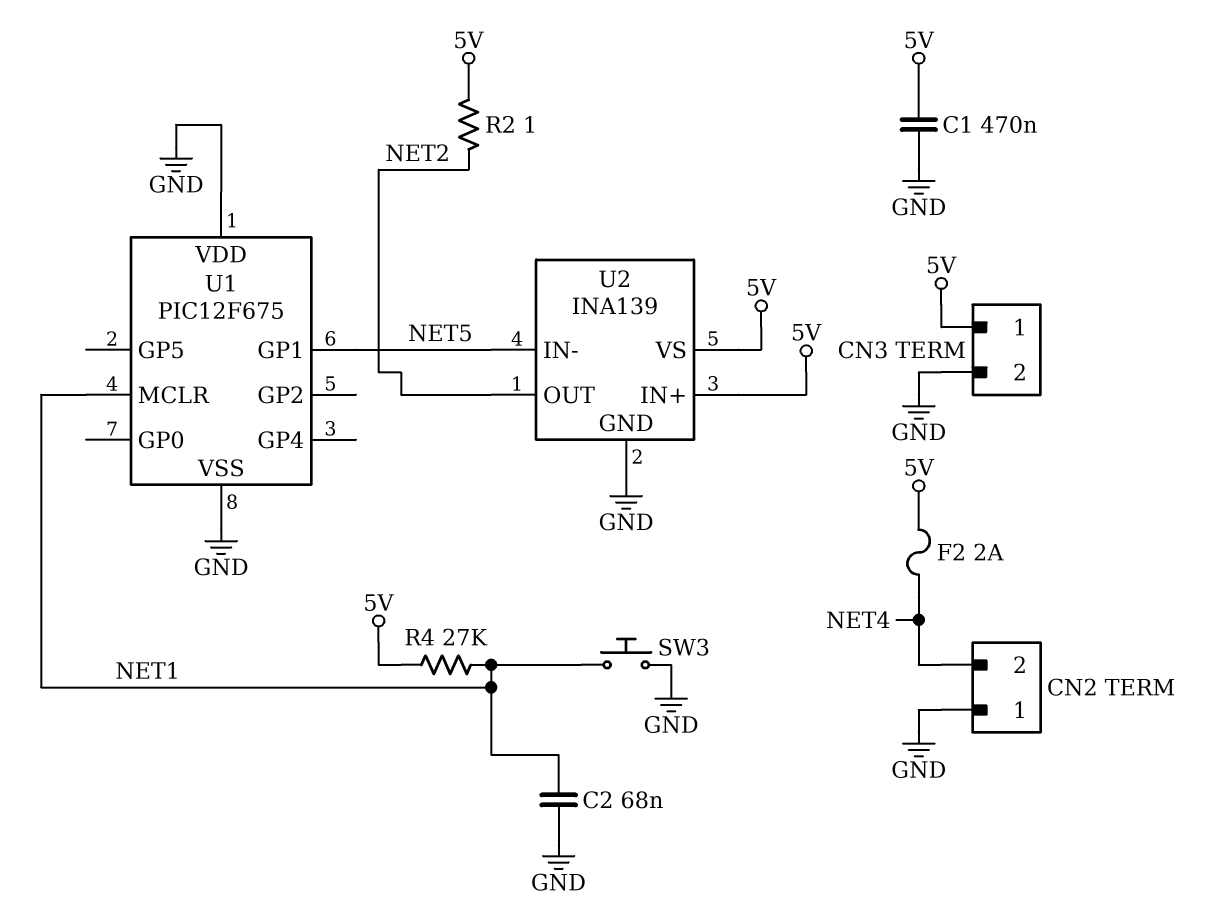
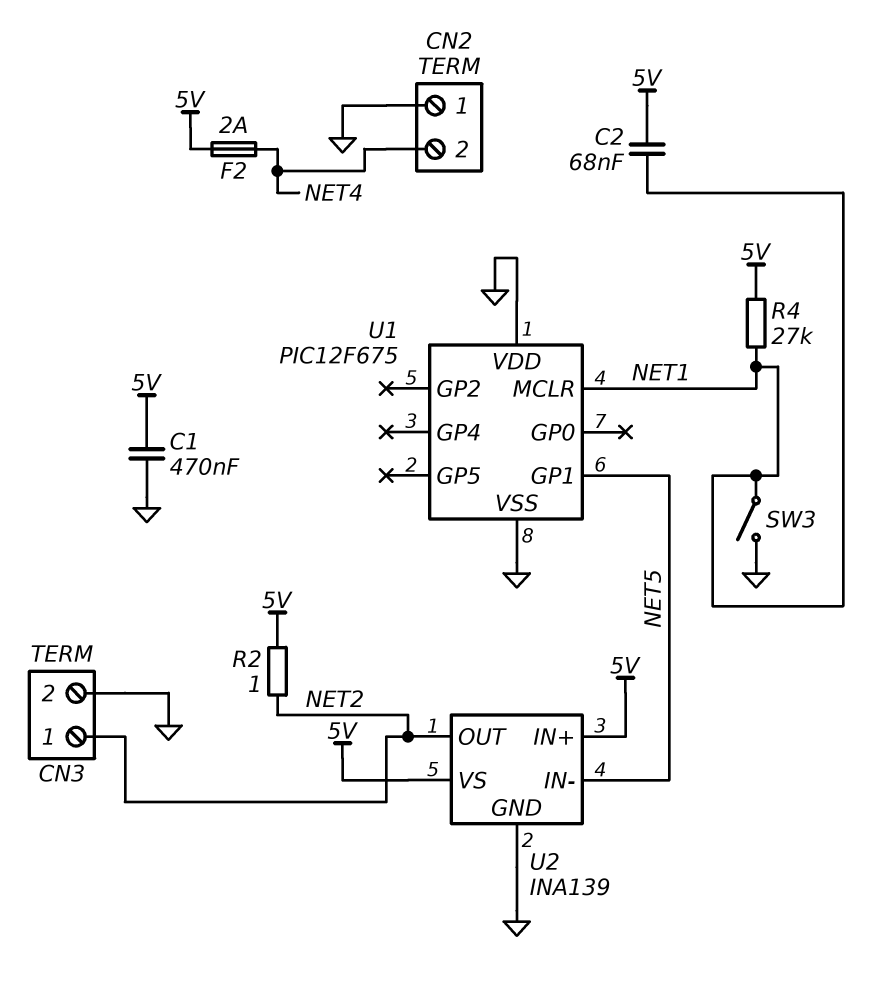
C2: 68nF (GND, NET1) -> 68nF (5V, NET1)
CN3 pin 1: 5V -> NET2
SW3: button (GND, NET1) -> switch (GND, NET1)

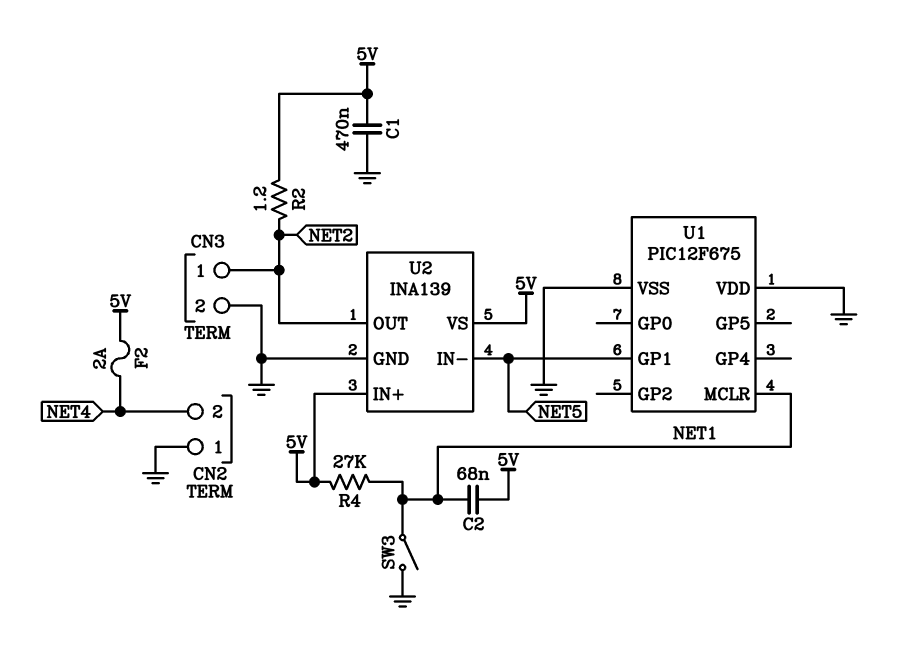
R2: 1 (5V, NET2) -> 1.2 (5V, NET2)

